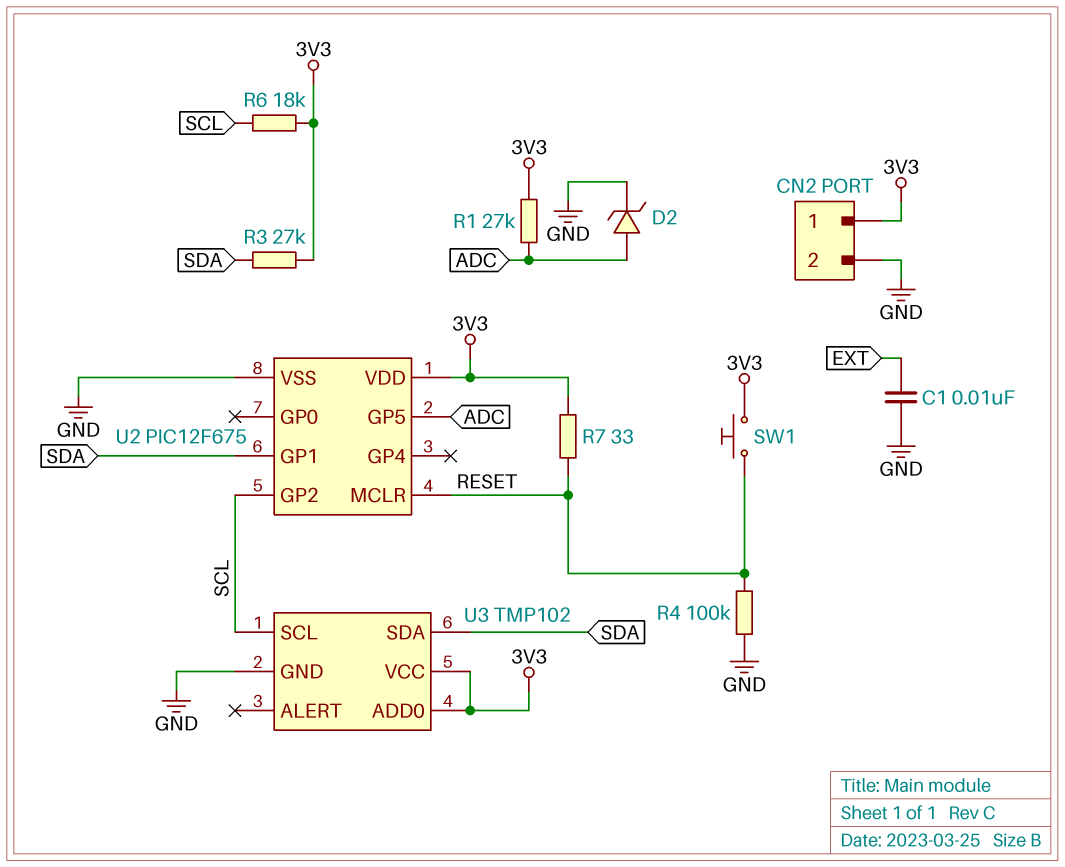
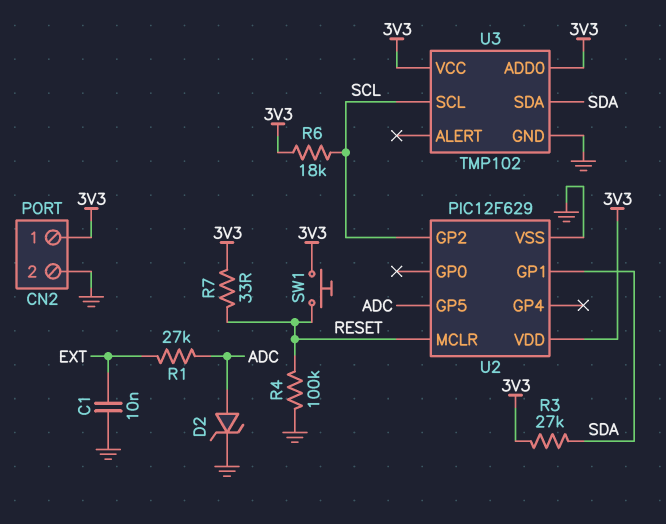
R1: 27k (3V3, ADC) -> 27k (ADC, EXT)
U2: PIC12F675 -> PIC12F629

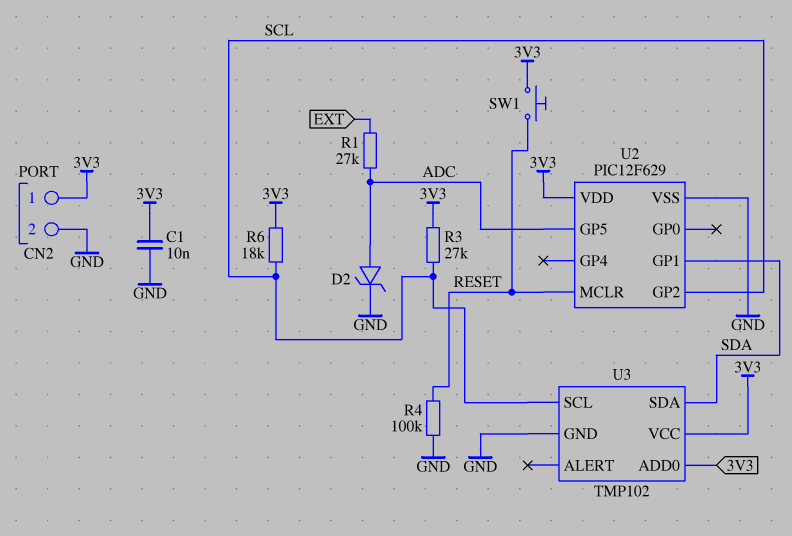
C1: 10nF (EXT, GND) -> 10nF (3V3, GND)
R3: 27k (3V3, SDA) -> 27k (3V3, SCL)
R7: 33 (3V3, RESET) -> none

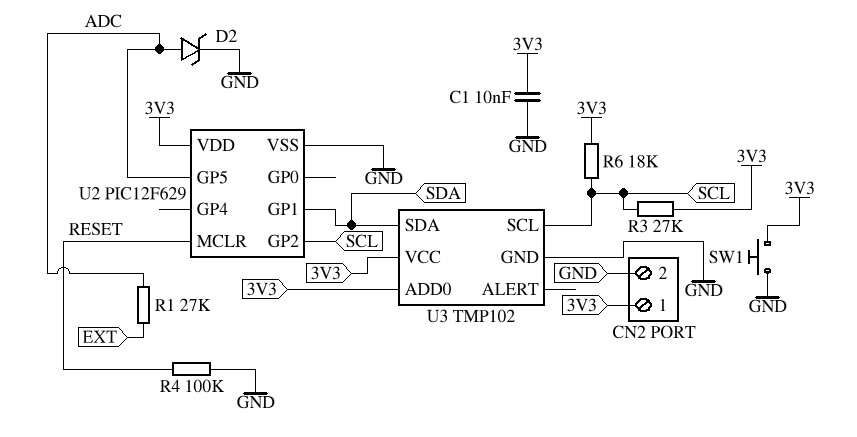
SW1: button (3V3, RESET) -> button (3V3, GND)

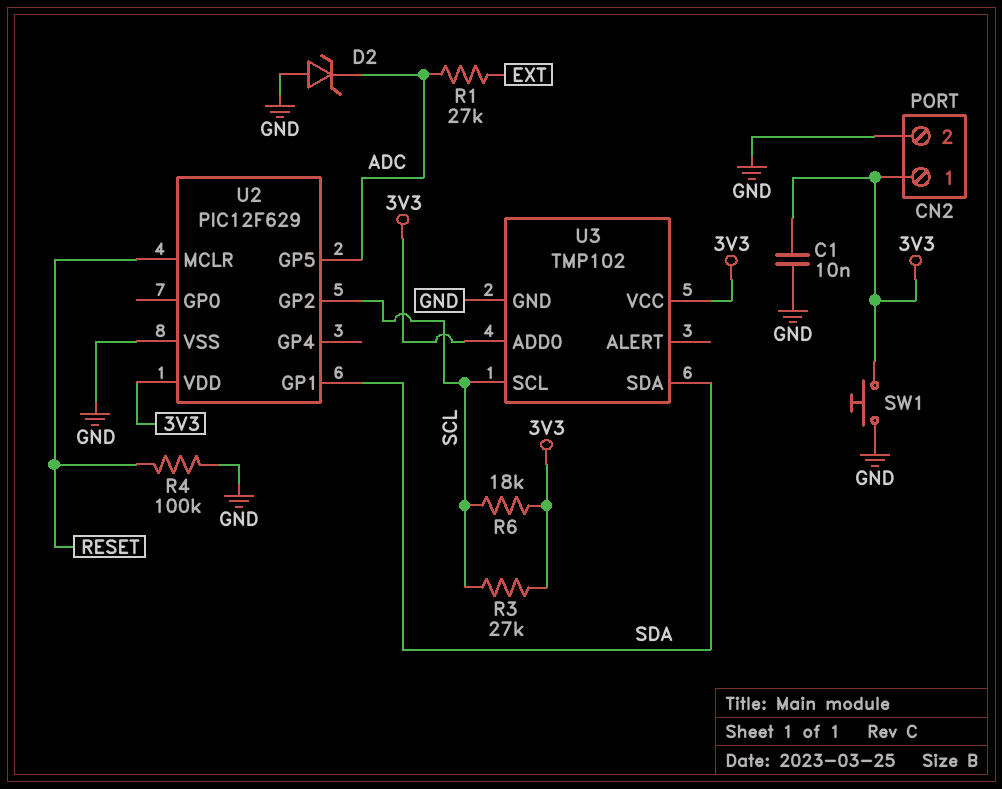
D2: zener (A ADC, K GND) -> zener (A GND, K ADC)

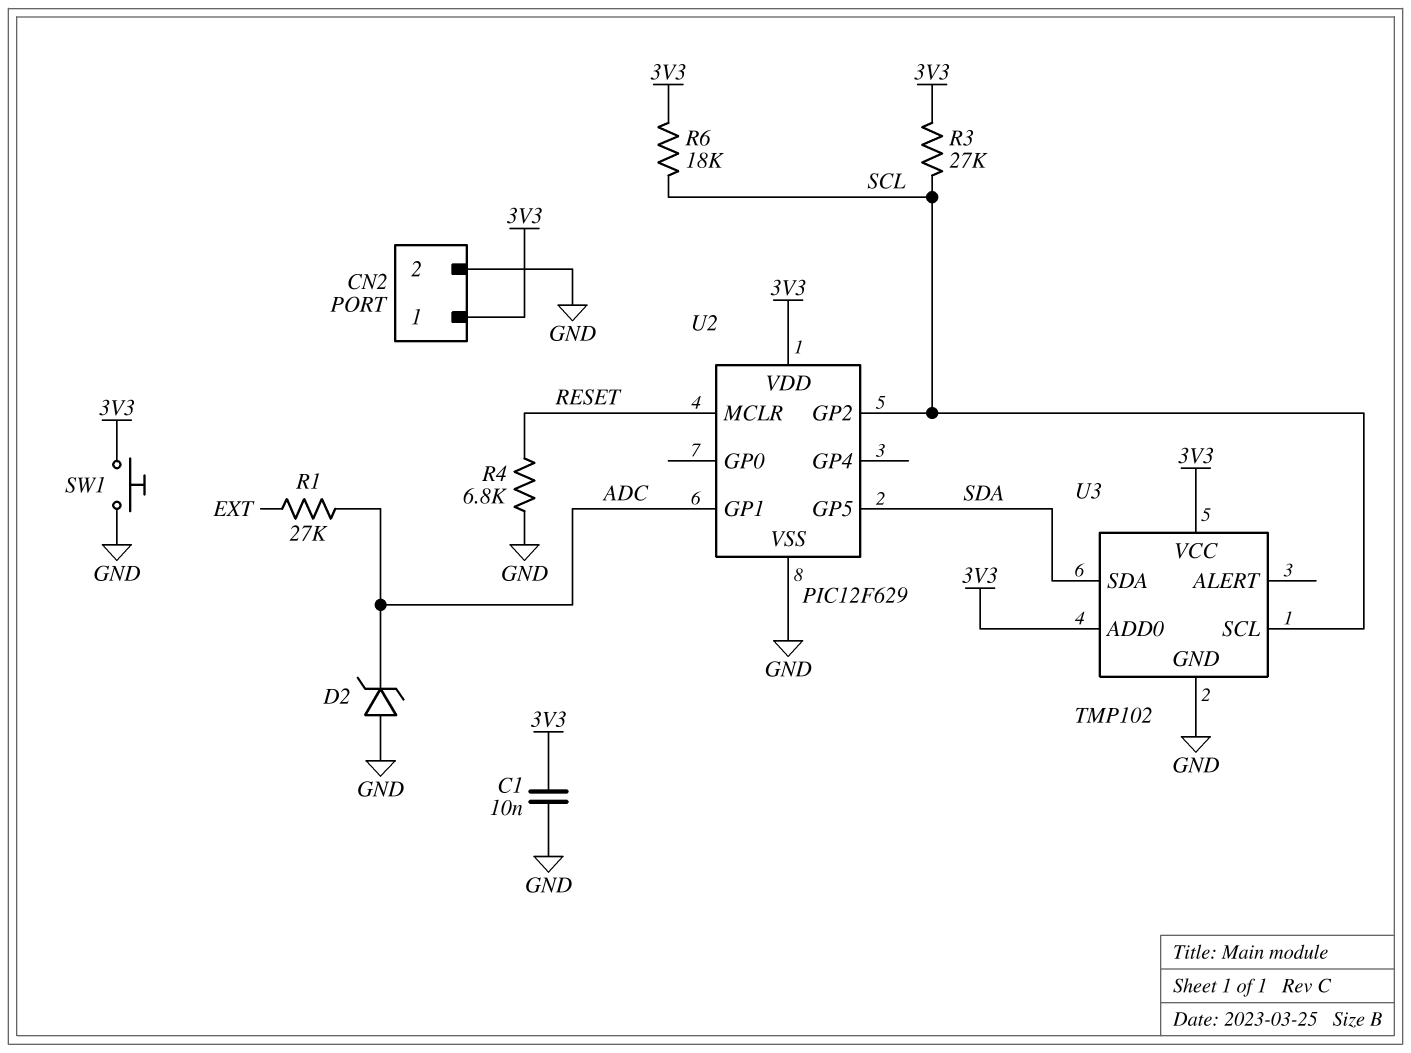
R4: 100k (GND, RESET) -> 6.8k (GND, RESET)
U2 pin GP1: SDA -> ADC
U2 pin GP5: ADC -> SDA

